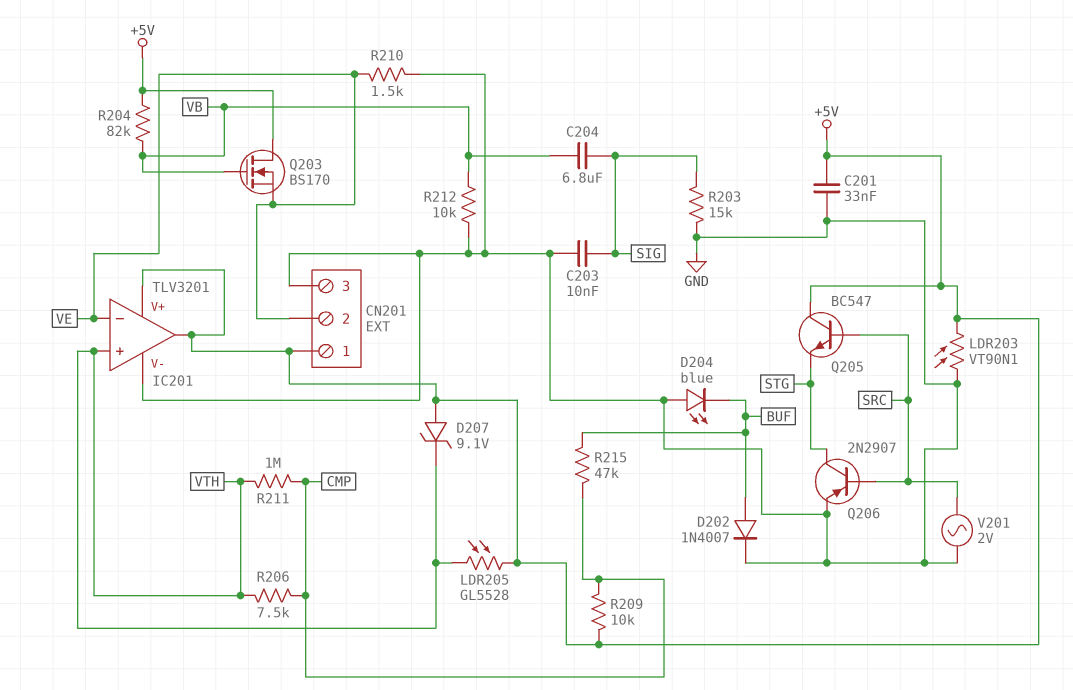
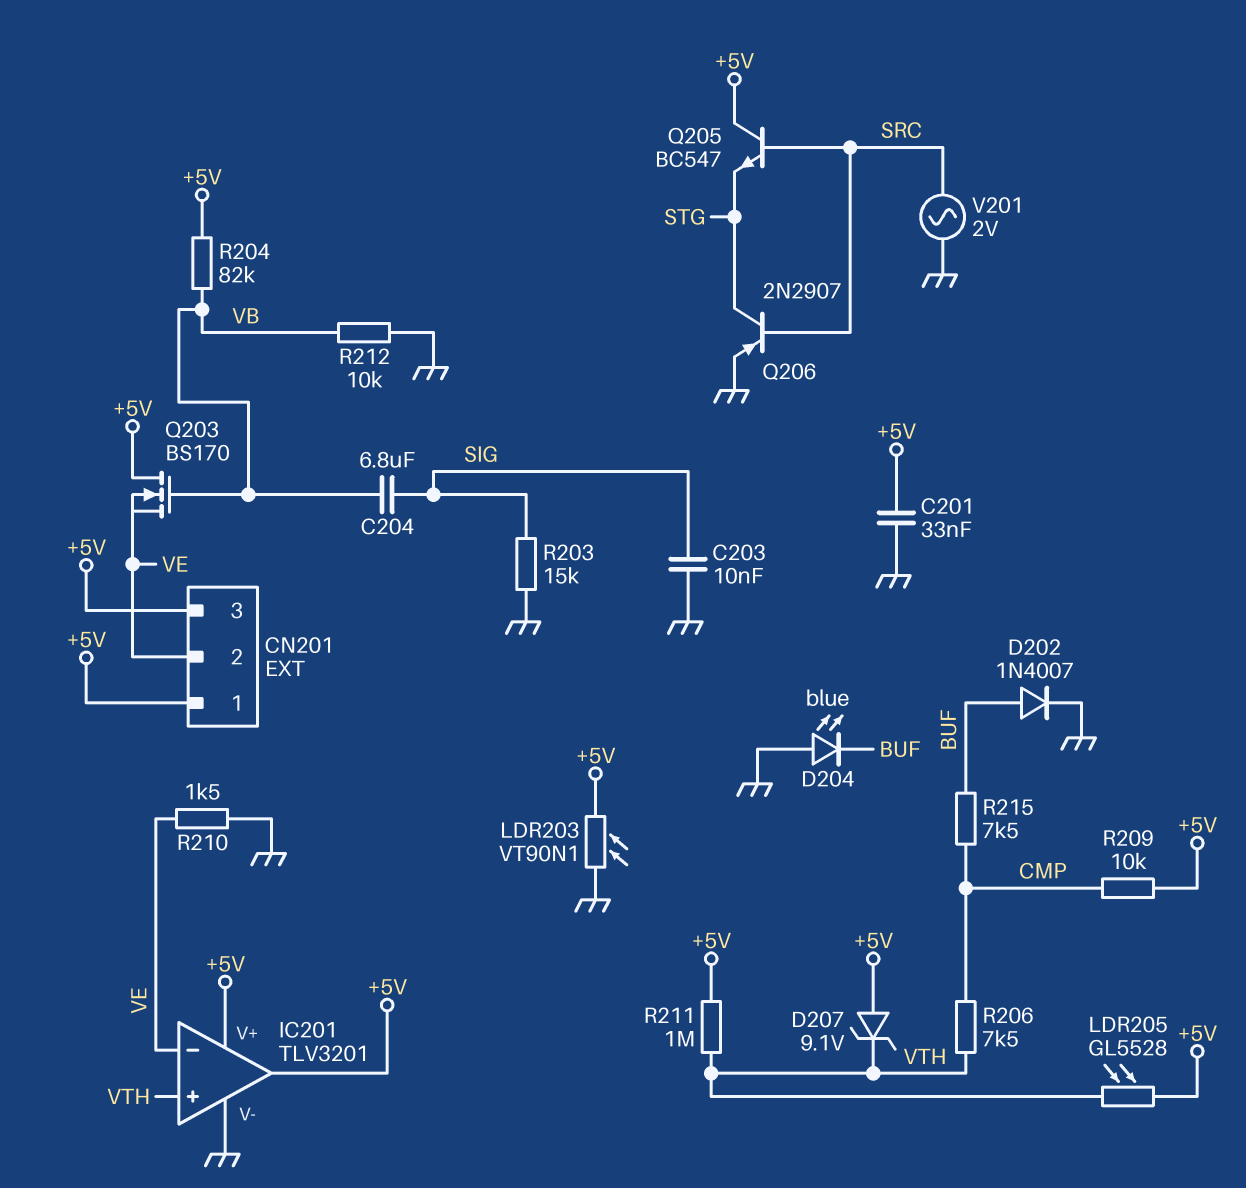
CN201 pin 3: GND -> +5V
R211: 1M (CMP, VTH) -> 1M (+5V, VTH)
R215: 47k (BUF, CMP) -> 7.5k (BUF, CMP)

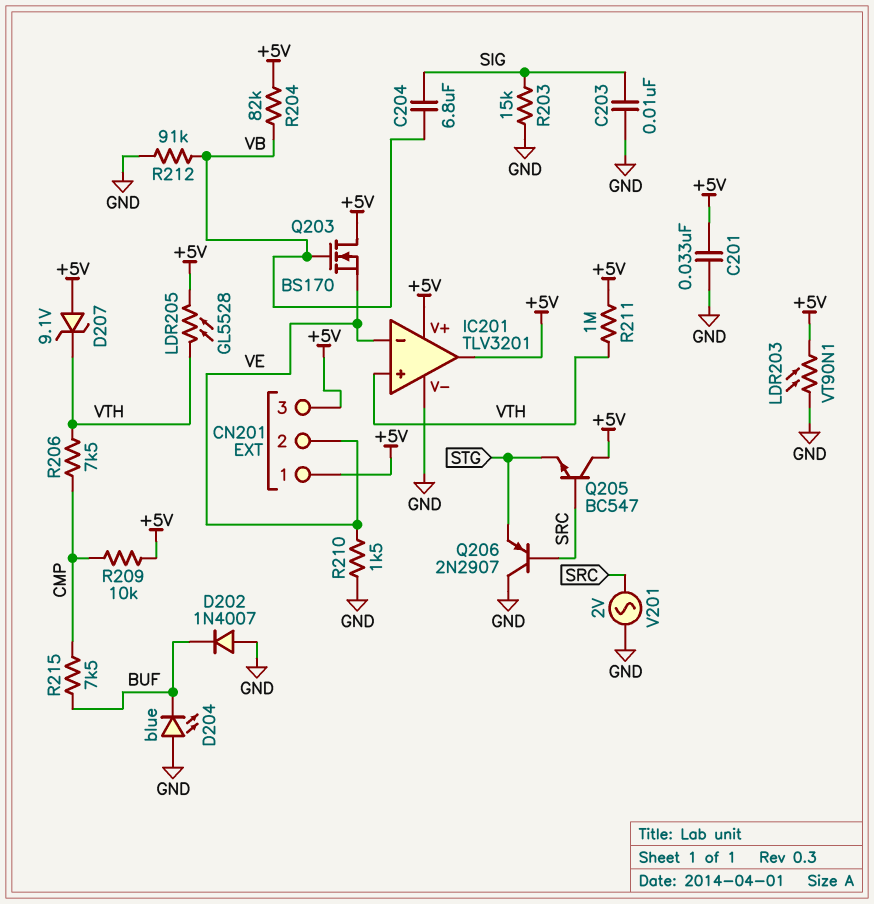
D202: diode 1N4007 (A BUF, K GND) -> diode 1N4007 (A GND, K BUF)
Q206: PNP 2N2907 (B SRC, C STG, E GND) -> PNP 2N2907 (B SRC, C GND, E STG)
R212: 10k (GND, VB) -> 91k (GND, VB)

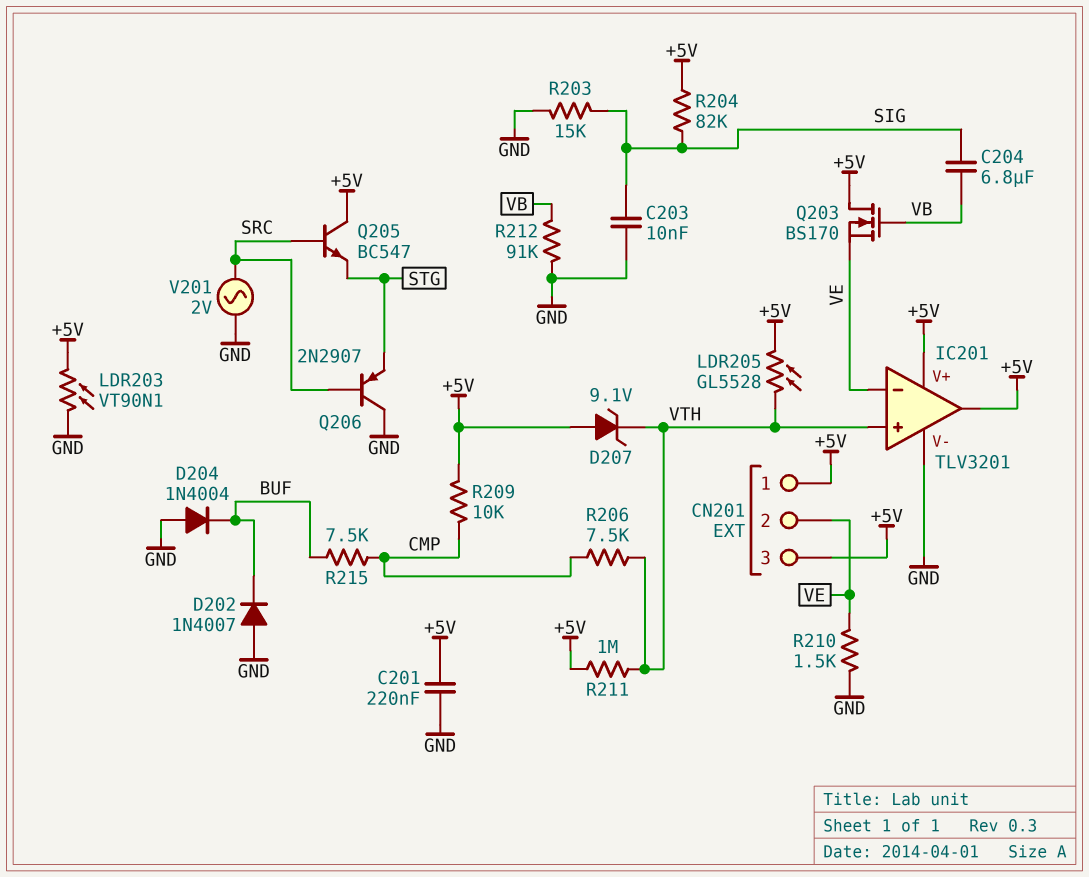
C201: 33nF (+5V, GND) -> 220nF (+5V, GND)
D204: LED blue (A GND, K BUF) -> diode 1N4004 (A GND, K BUF)
R204: 82k (+5V, VB) -> 82k (+5V, SIG)

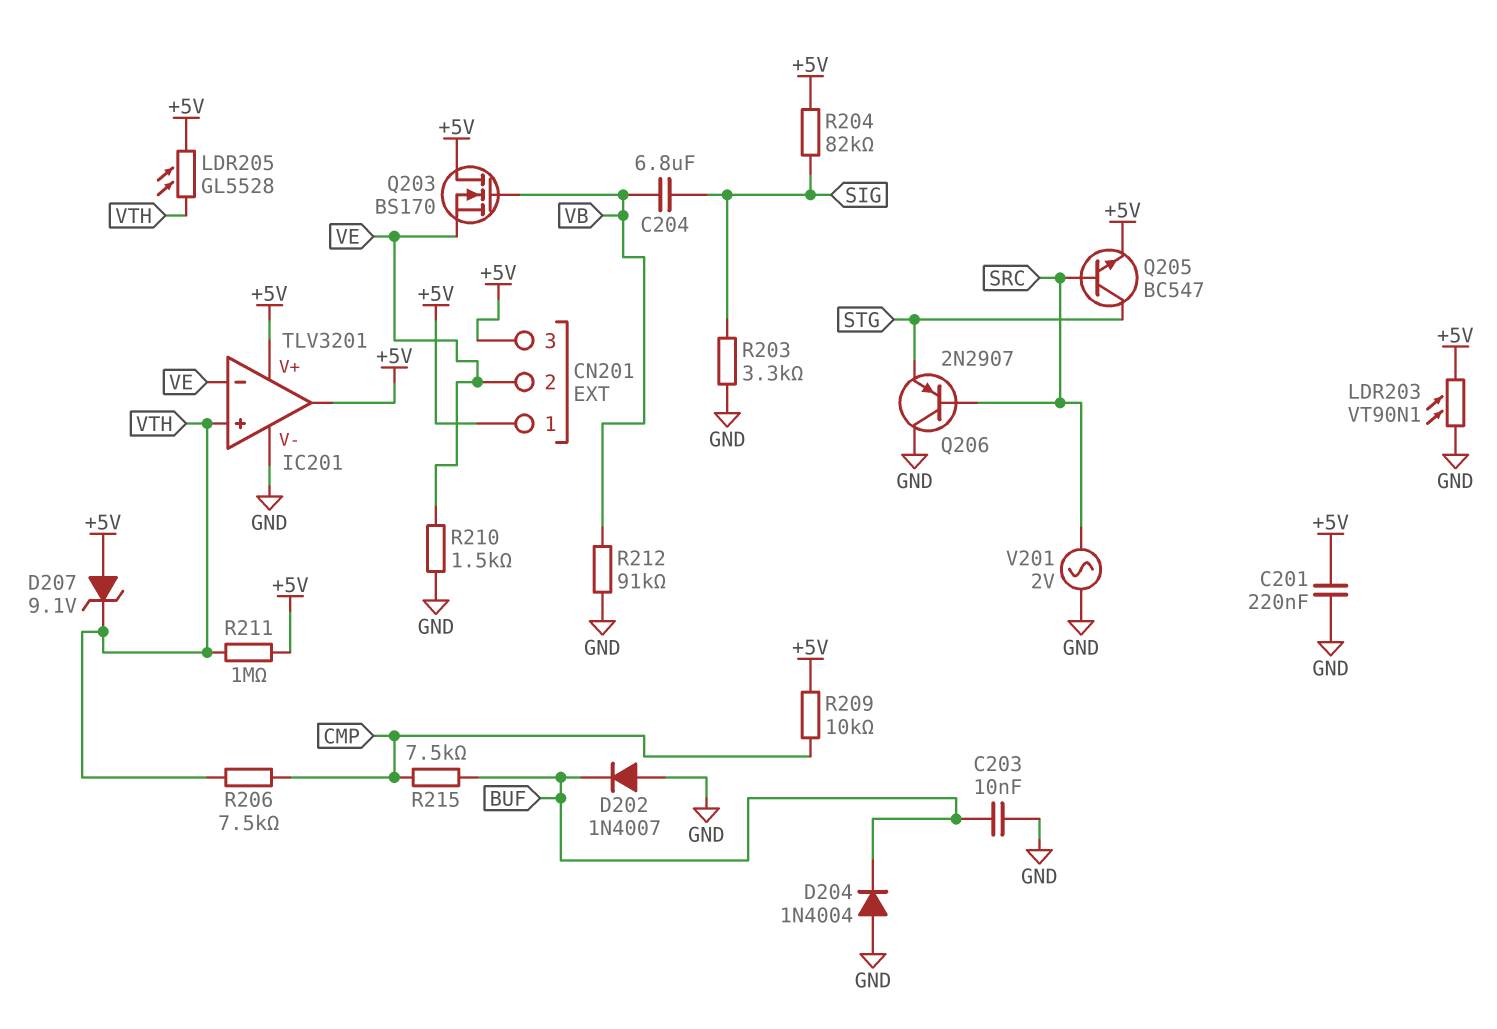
C203: 10nF (GND, SIG) -> 10nF (BUF, GND)
Q205: NPN BC547 (B SRC, C +5V, E STG) -> NPN BC547 (B SRC, C STG, E +5V)
R203: 15k (GND, SIG) -> 3.3k (GND, SIG)

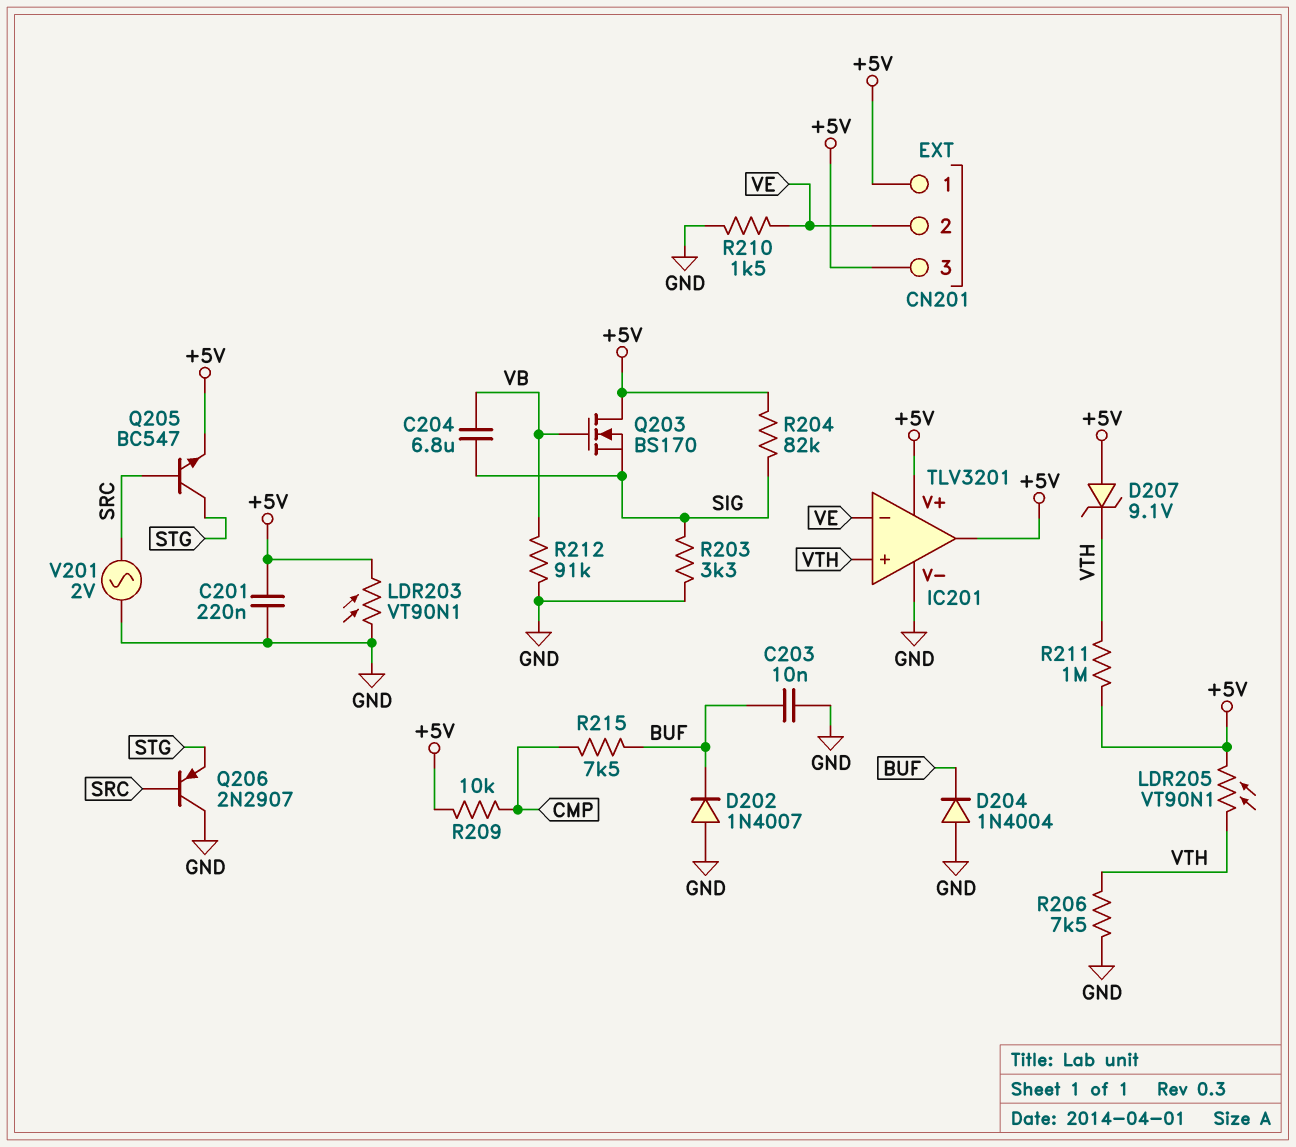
LDR205: GL5528 (+5V, VTH) -> VT90N1 (+5V, VTH)
Q203: NMOS BS170 (G VB, D +5V, S VE) -> NMOS BS170 (G VB, D +5V, S SIG)
R206: 7.5k (CMP, VTH) -> 7.5k (GND, VTH)

